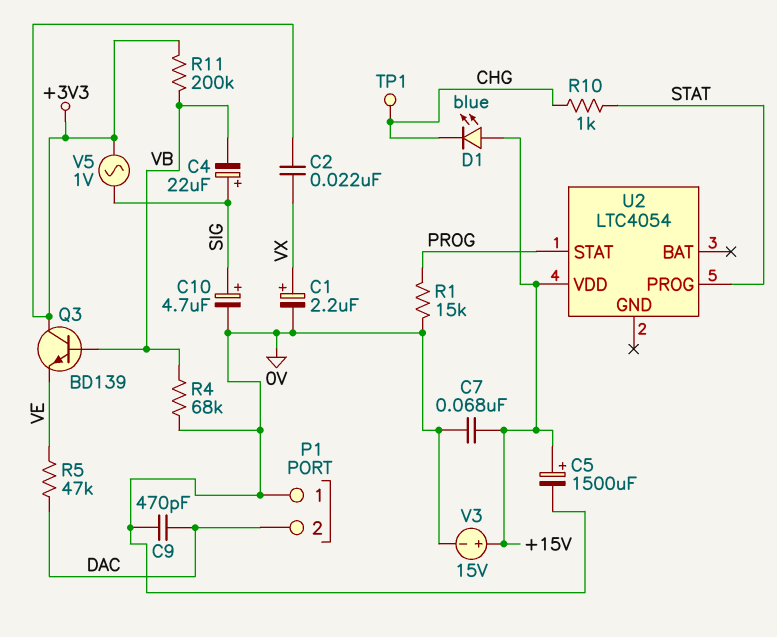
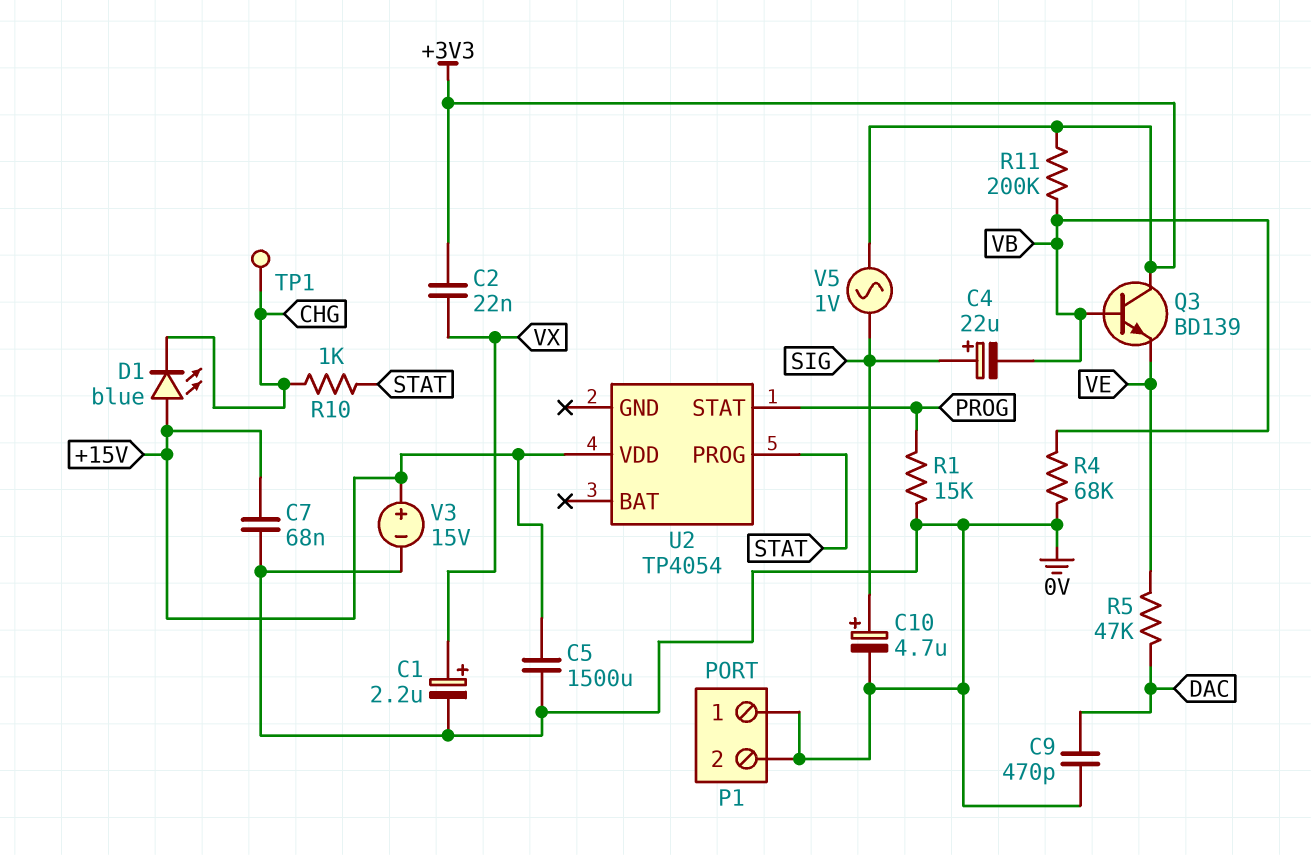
C5: 1500uF (plus +15V, minus 0V) -> 1500uF (+15V, 0V)
P1 pin 2: DAC -> 0V
U2: LTC4054 -> TP4054

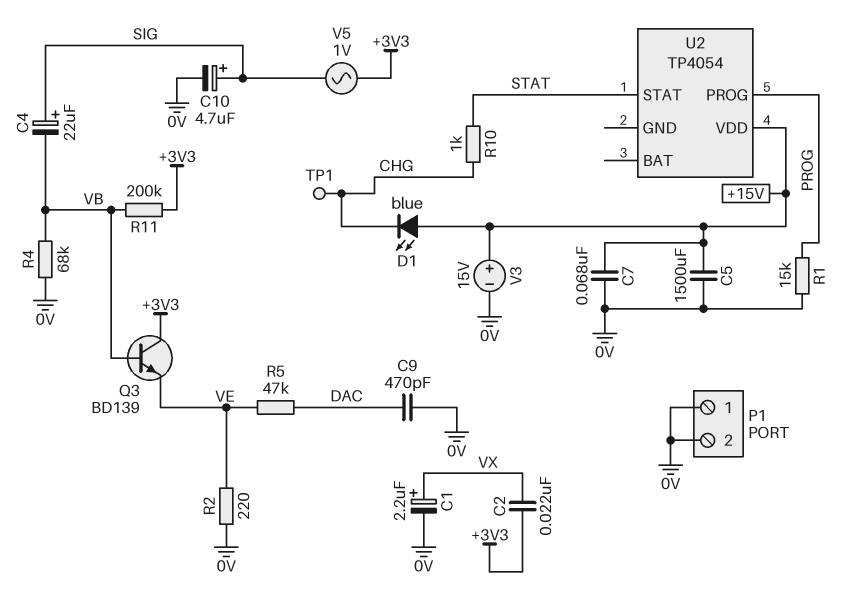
R2: none -> 220 (0V, VE)
U2 pin PROG: STAT -> PROG
U2 pin STAT: PROG -> STAT

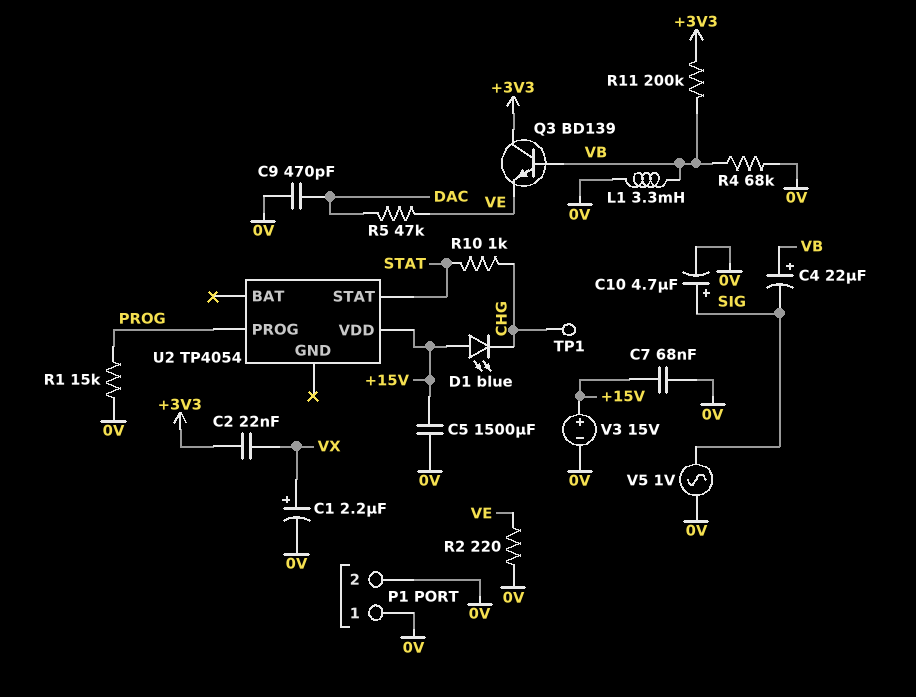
C4: 22uF (plus SIG, minus VB) -> 22uF (plus VB, minus SIG)
L1: none -> 3.3mH (0V, VB)
V5: AC 1V (+3V3, SIG) -> AC 1V (0V, SIG)

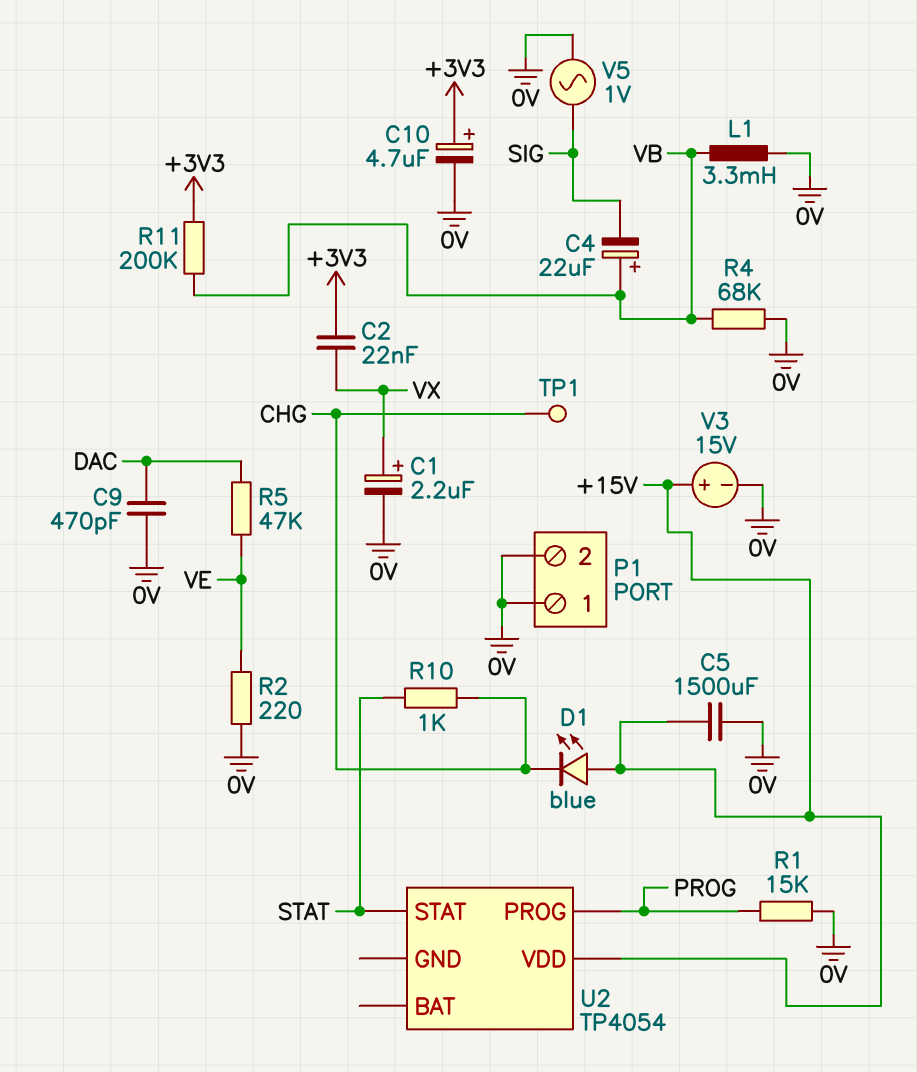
C7: 68nF (+15V, 0V) -> none
C10: 4.7uF (plus SIG, minus 0V) -> 4.7uF (plus +3V3, minus 0V)
Q3: NPN BD139 (B VB, C +3V3, E VE) -> none

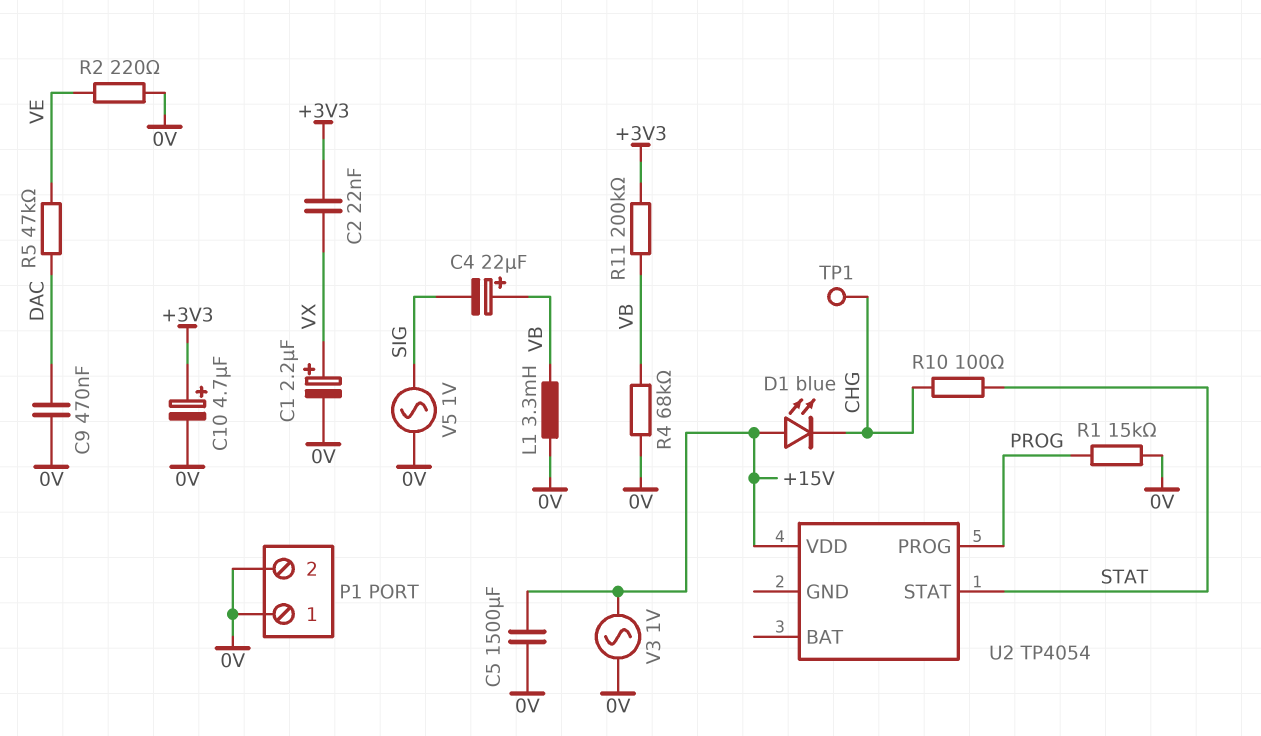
C9: 470pF (0V, DAC) -> 470nF (0V, DAC)
R10: 1k (CHG, STAT) -> 100 (CHG, STAT)
V3: 15V (plus +15V, minus 0V) -> AC 1V (+15V, 0V)

